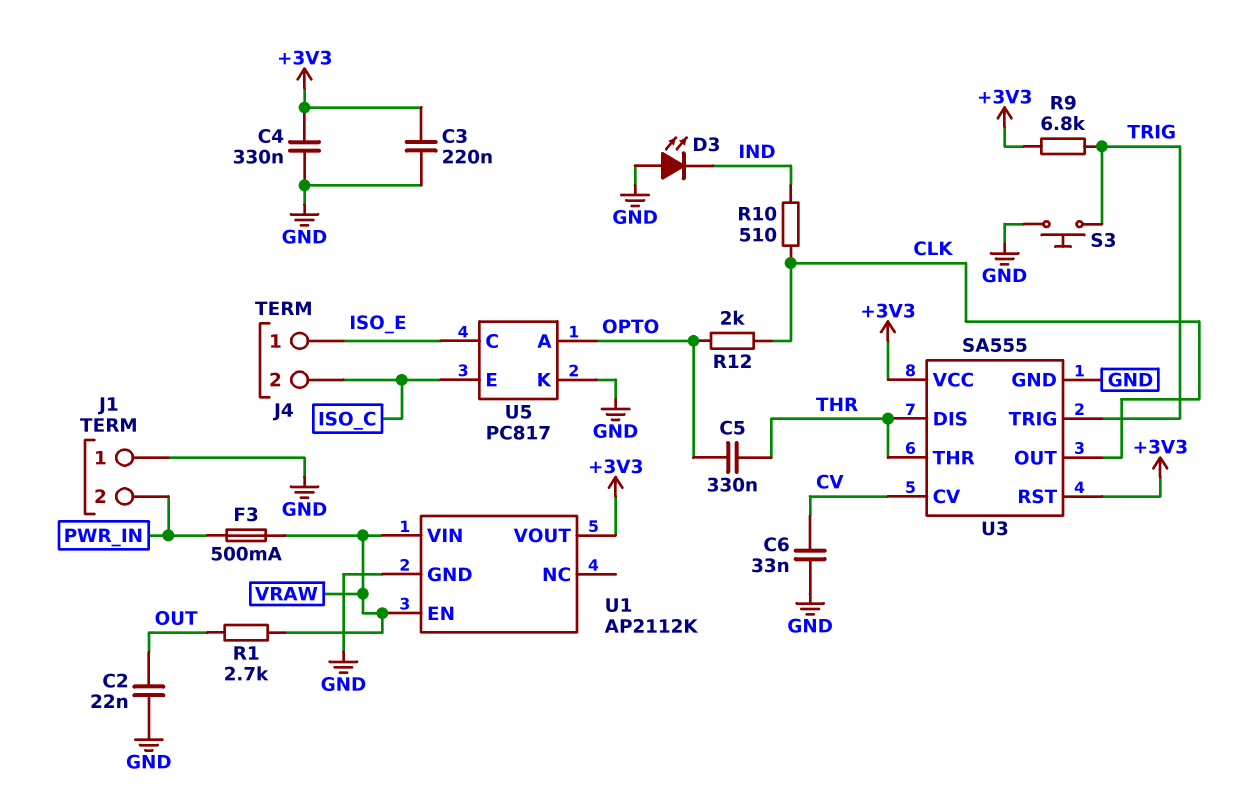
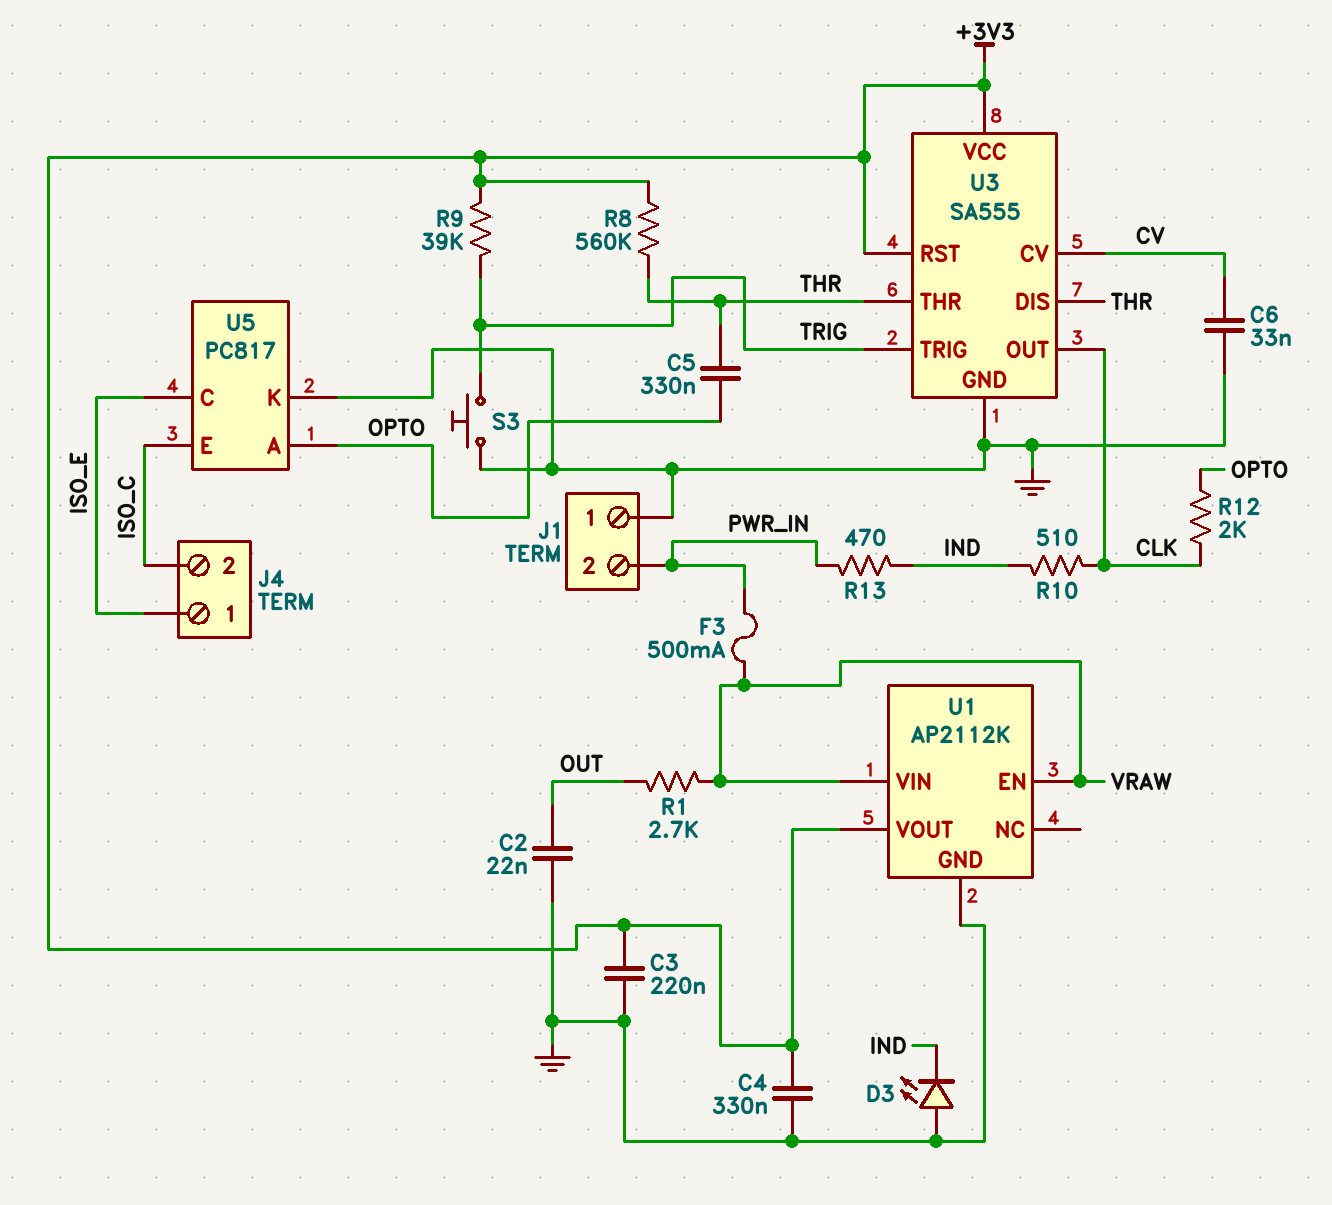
R8: none -> 560k (+3V3, THR)
R9: 6.8k (+3V3, TRIG) -> 39k (+3V3, TRIG)
R13: none -> 470 (IND, PWR_IN)

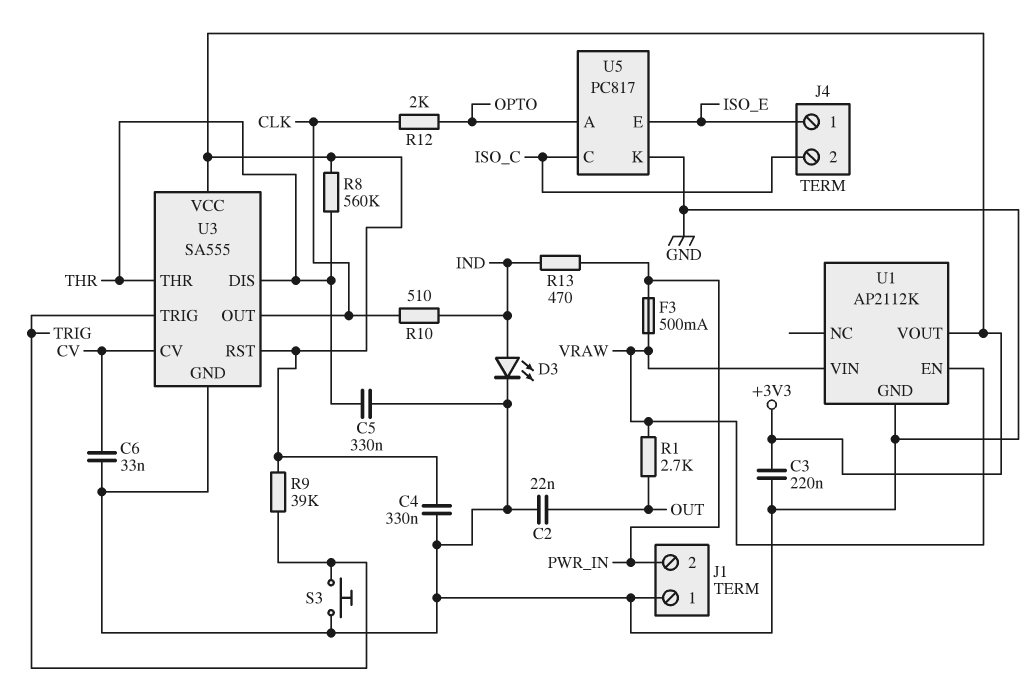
C5: 330nF (OPTO, THR) -> 330nF (GND, THR)
D3: LED (A GND, K IND) -> LED (A IND, K GND)
U5 pin C: ISO_E -> ISO_C
U5 pin E: ISO_C -> ISO_E

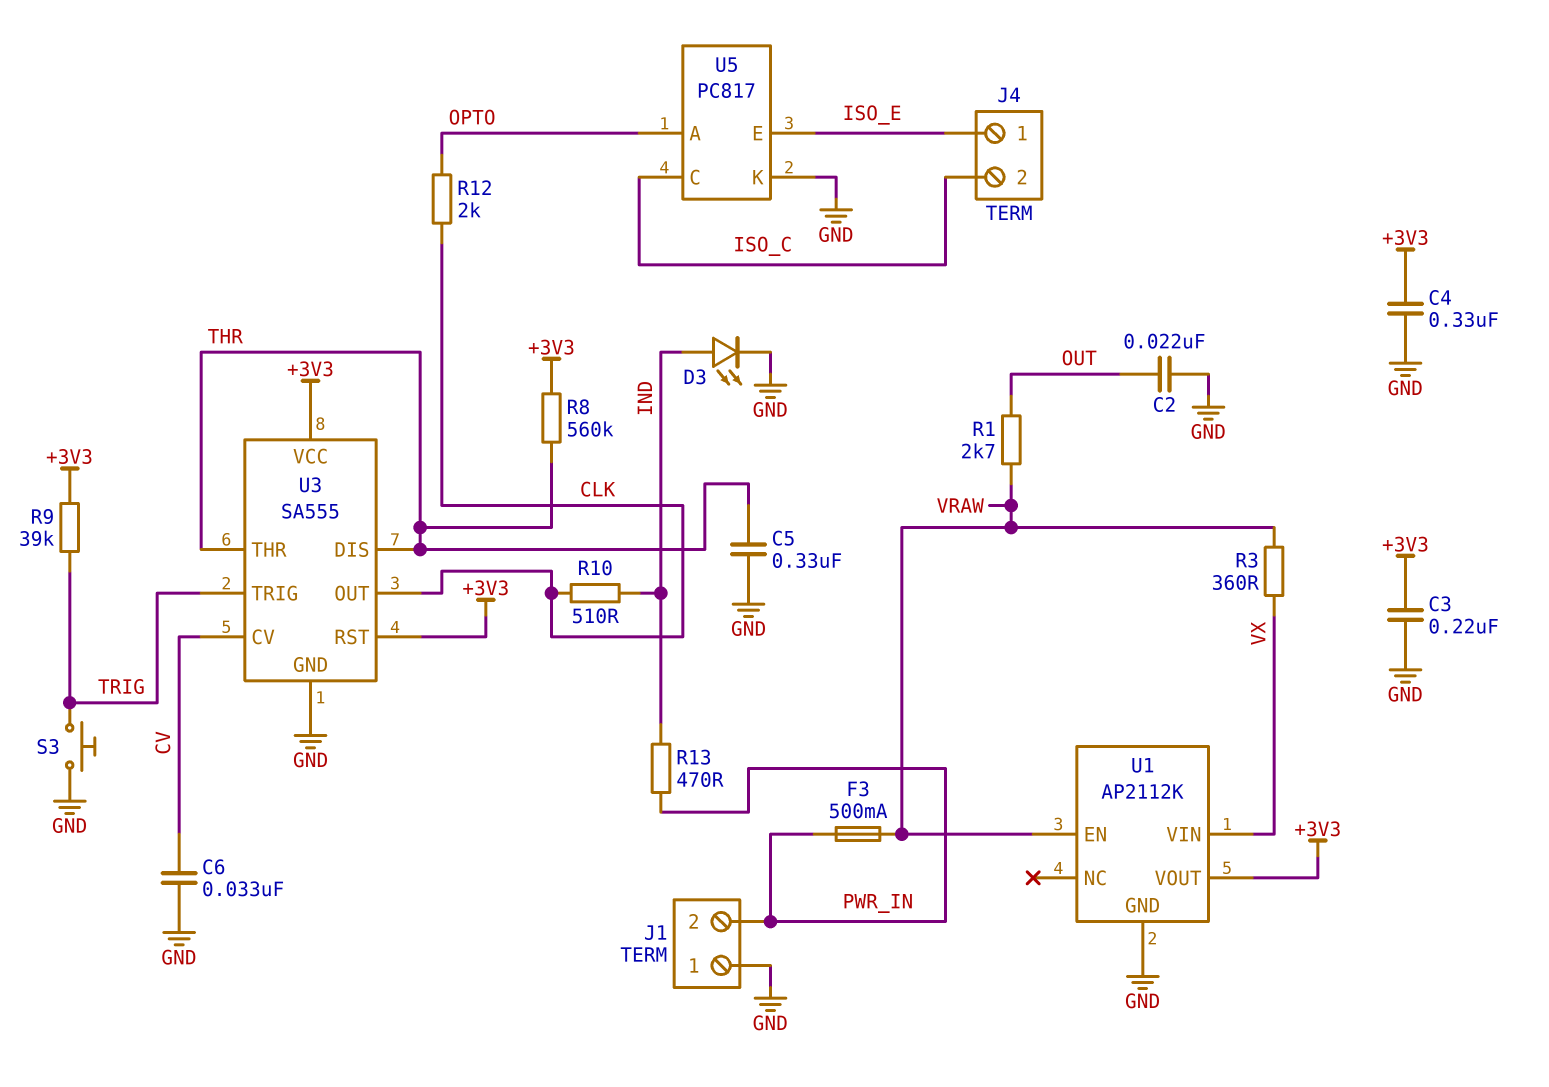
R3: none -> 360 (VRAW, VX)
U1 pin VIN: VRAW -> VX

